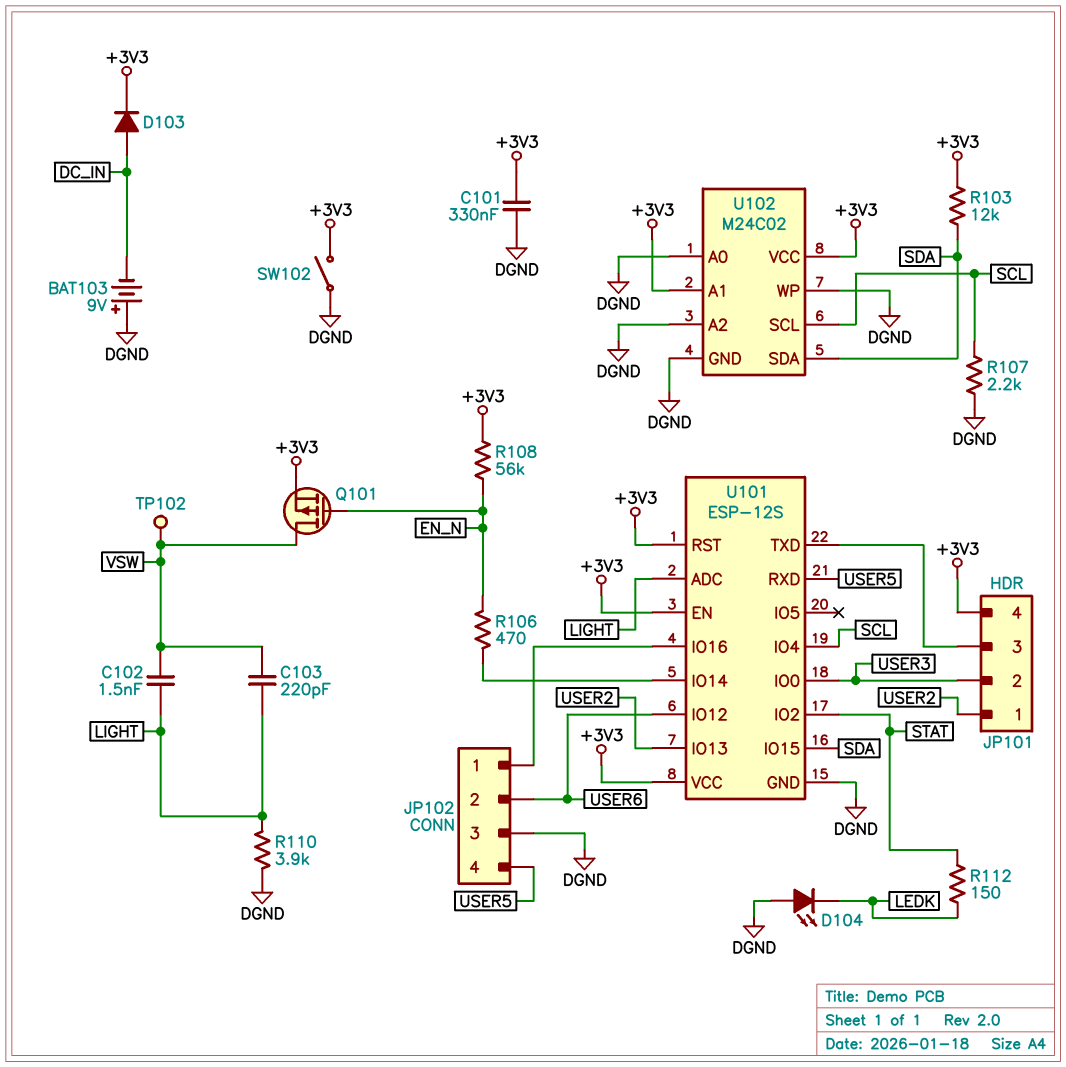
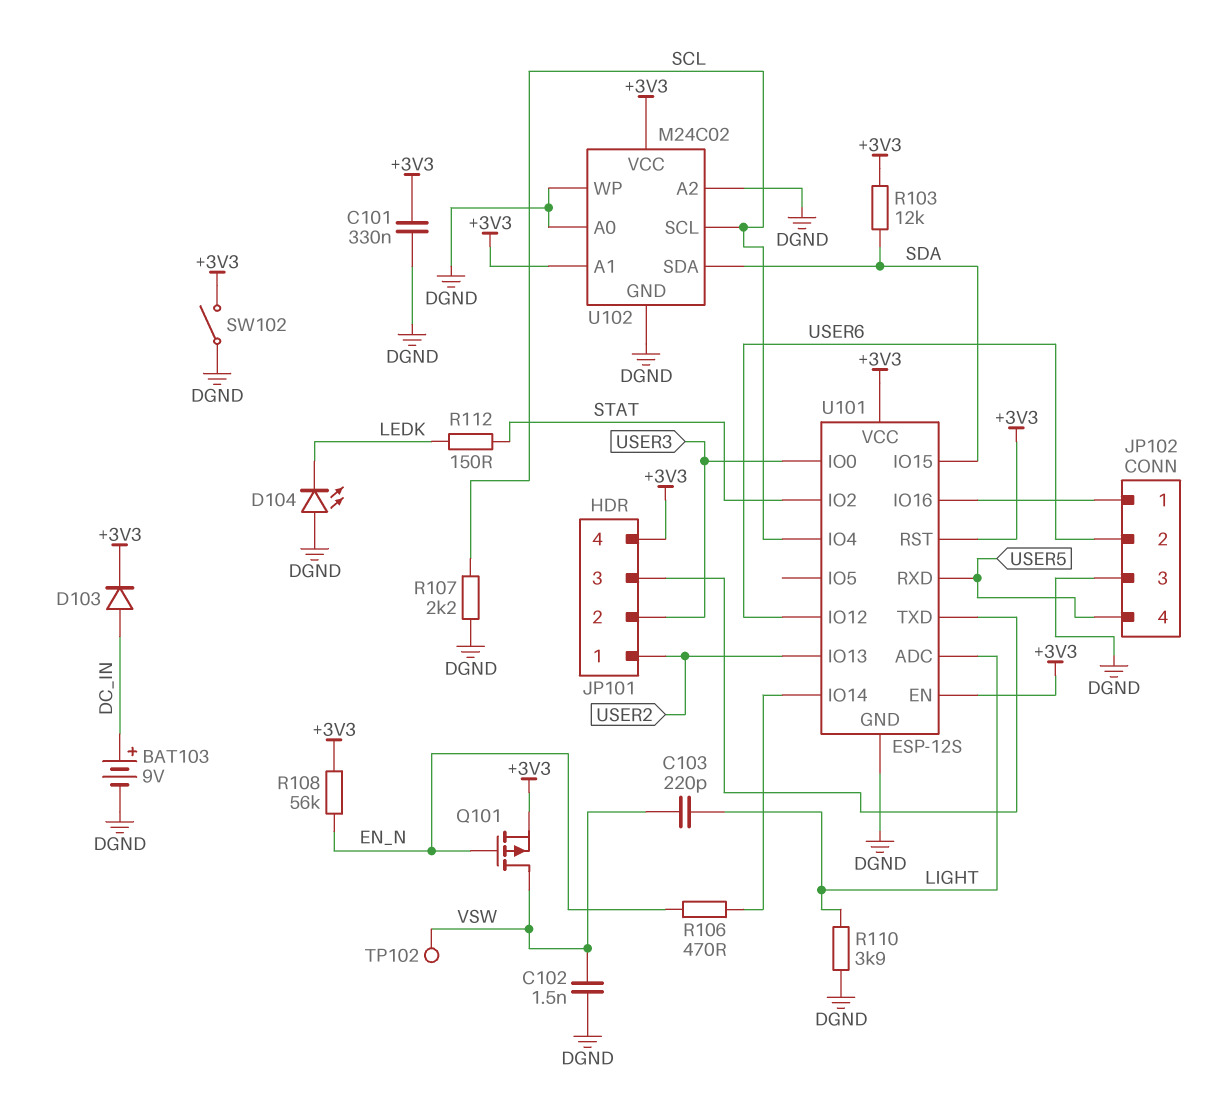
BAT103: 9V (plus DGND, minus DC_IN) -> 9V (plus DC_IN, minus DGND)
C102: 1.5nF (LIGHT, VSW) -> 1.5nF (DGND, VSW)

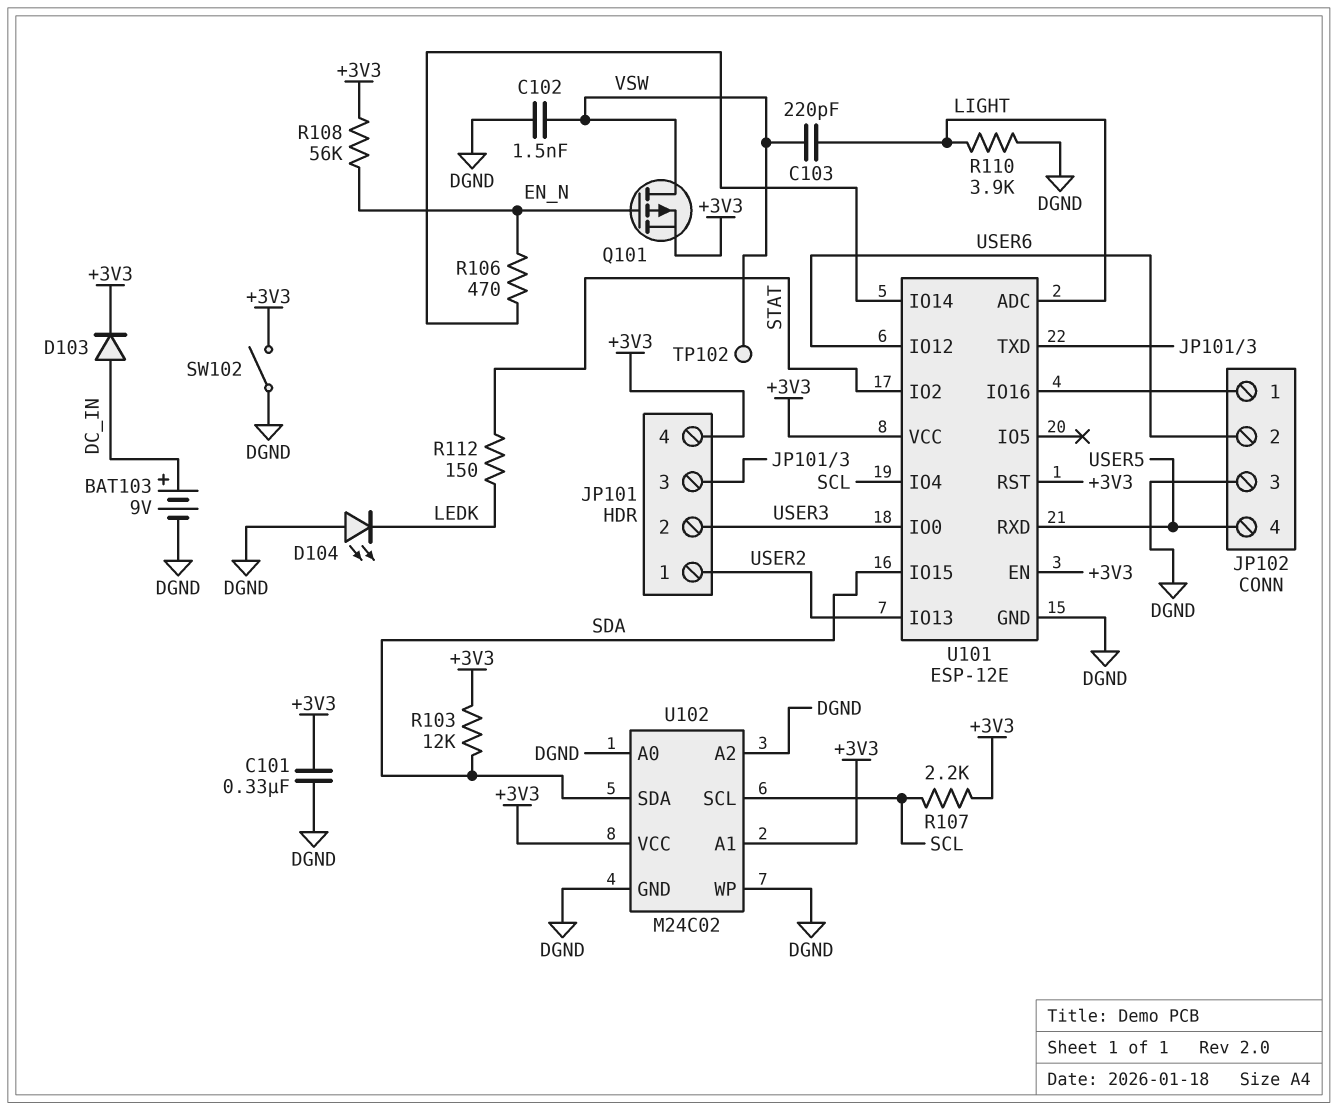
R107: 2.2k (DGND, SCL) -> 2.2k (+3V3, SCL)
U101: ESP-12S -> ESP-12E

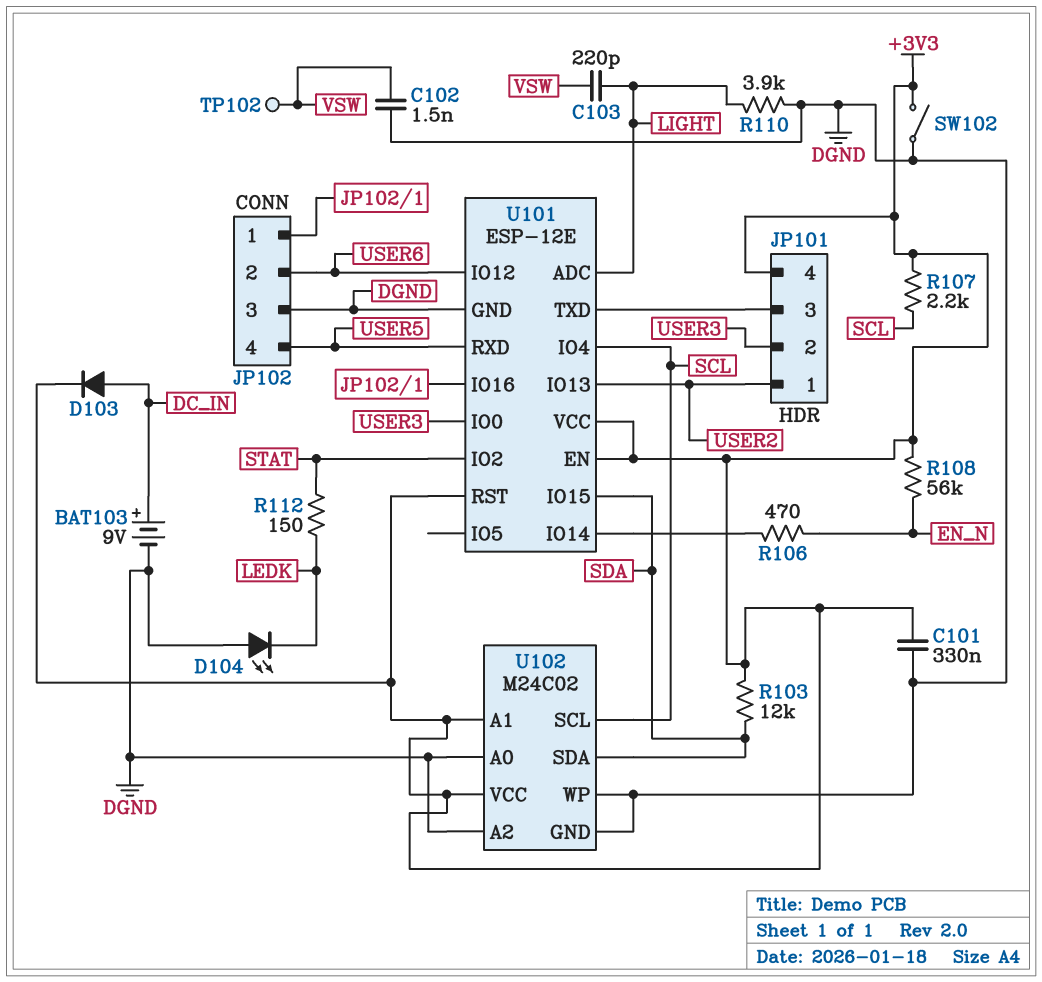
Q101: PMOS (G EN_N, D VSW, S +3V3) -> none

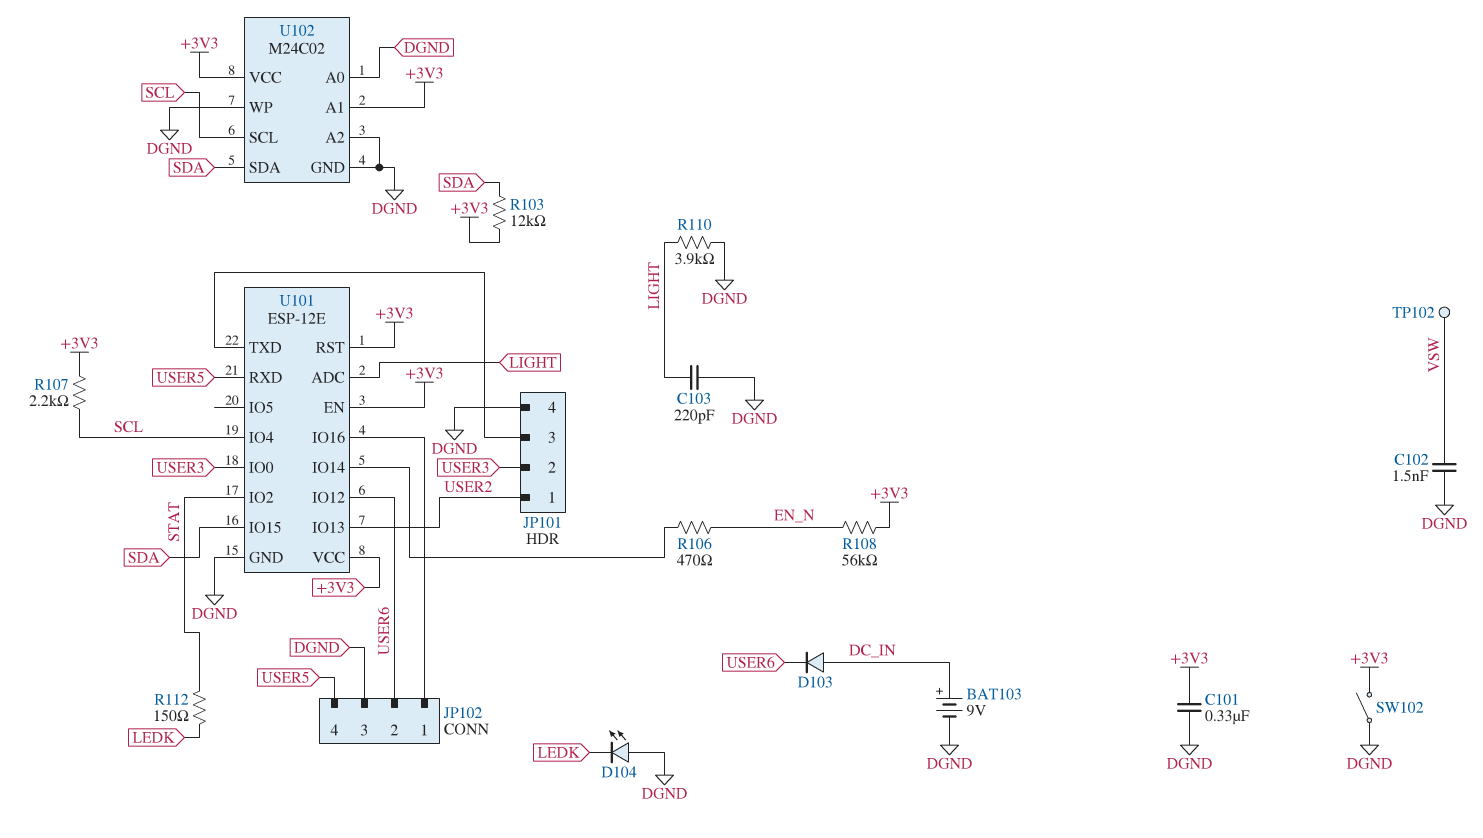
C103: 220pF (LIGHT, VSW) -> 220pF (DGND, LIGHT)
D103: diode (A DC_IN, K +3V3) -> diode (A DC_IN, K USER6)
JP101 pin 4: +3V3 -> DGND

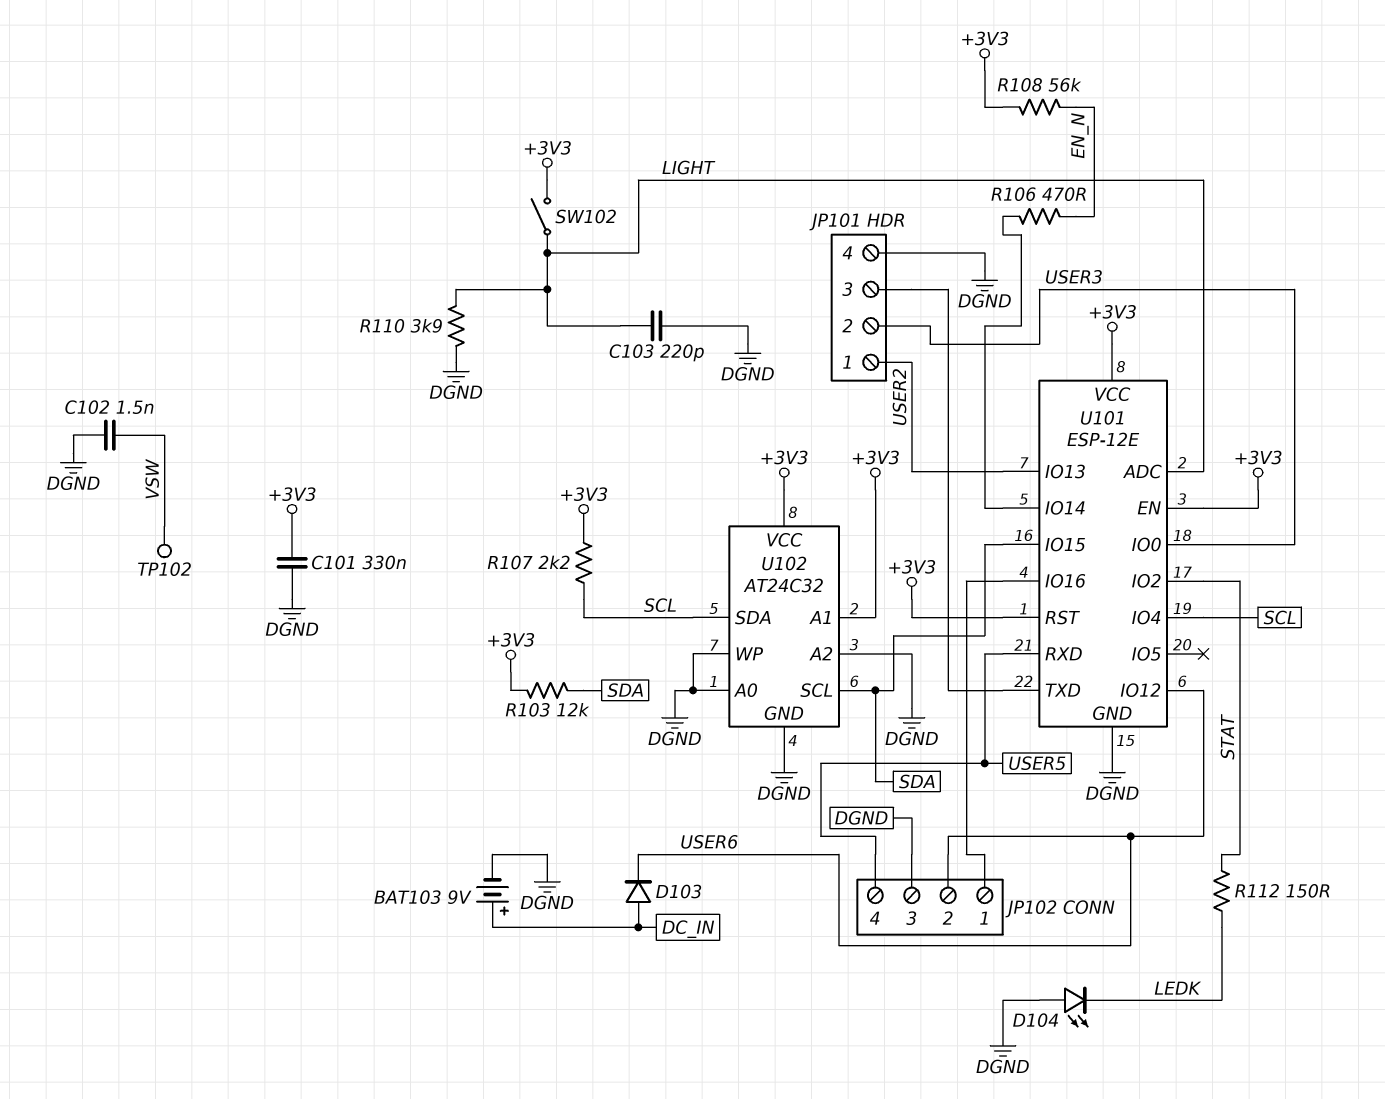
SW102: switch (+3V3, DGND) -> switch (+3V3, LIGHT)
U102: M24C02 -> AT24C32
U102 pin SCL: SCL -> SDA
U102 pin SDA: SDA -> SCL

